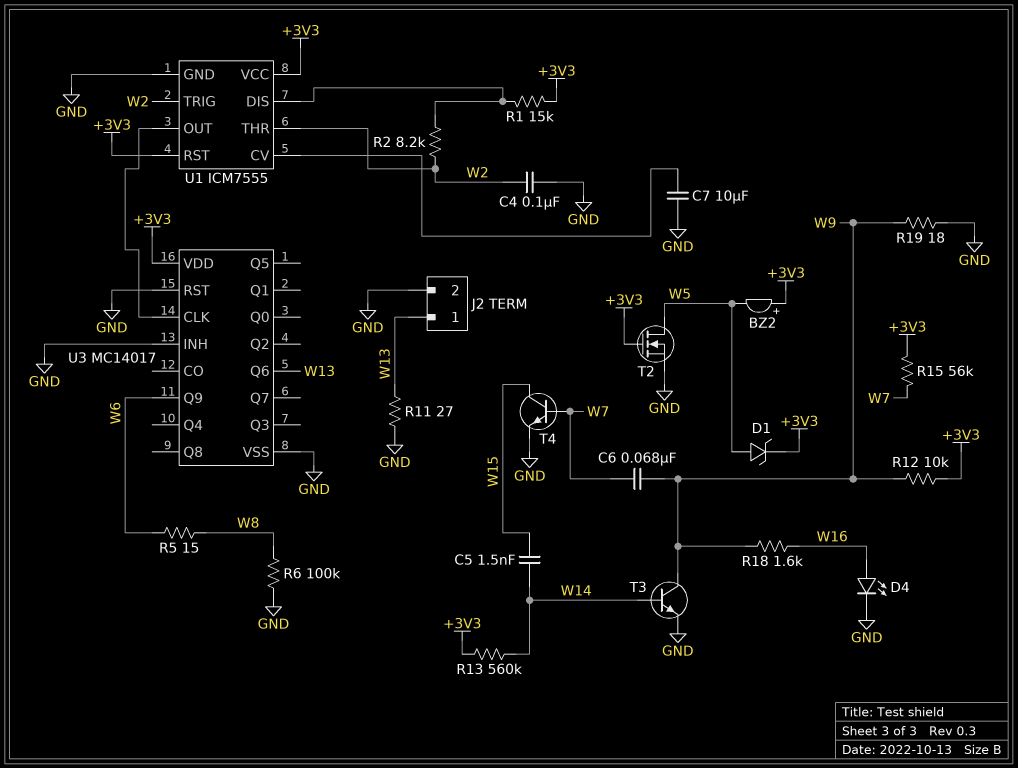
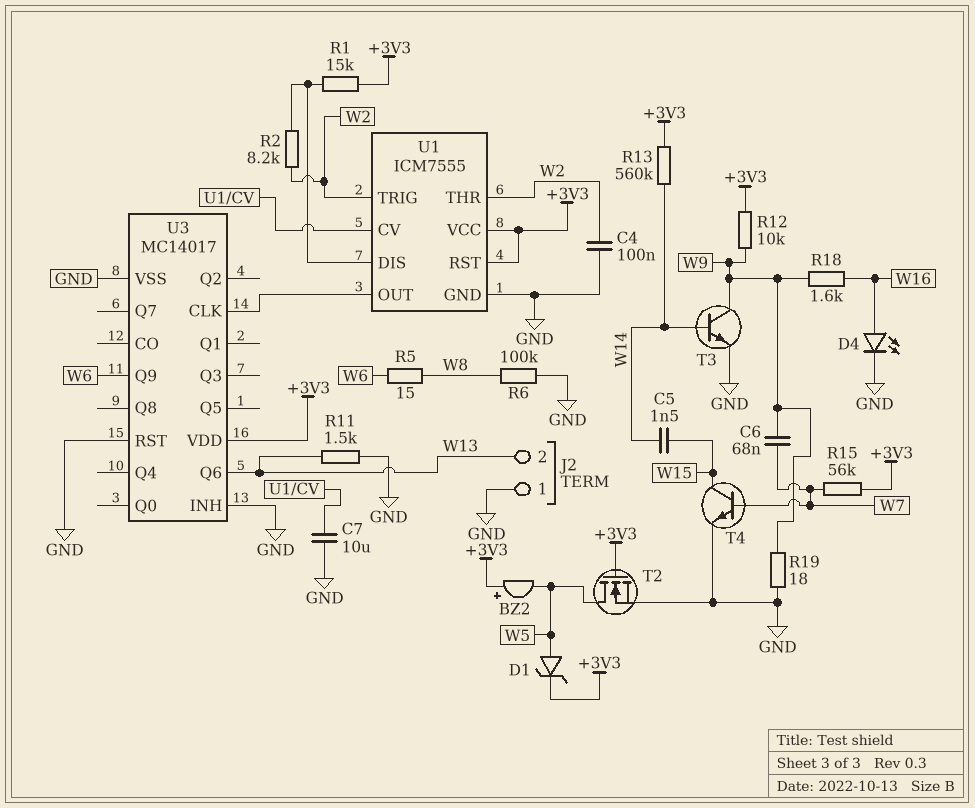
J2 pin 1: W13 -> GND
J2 pin 2: GND -> W13
R11: 27 (GND, W13) -> 1.5k (GND, W13)

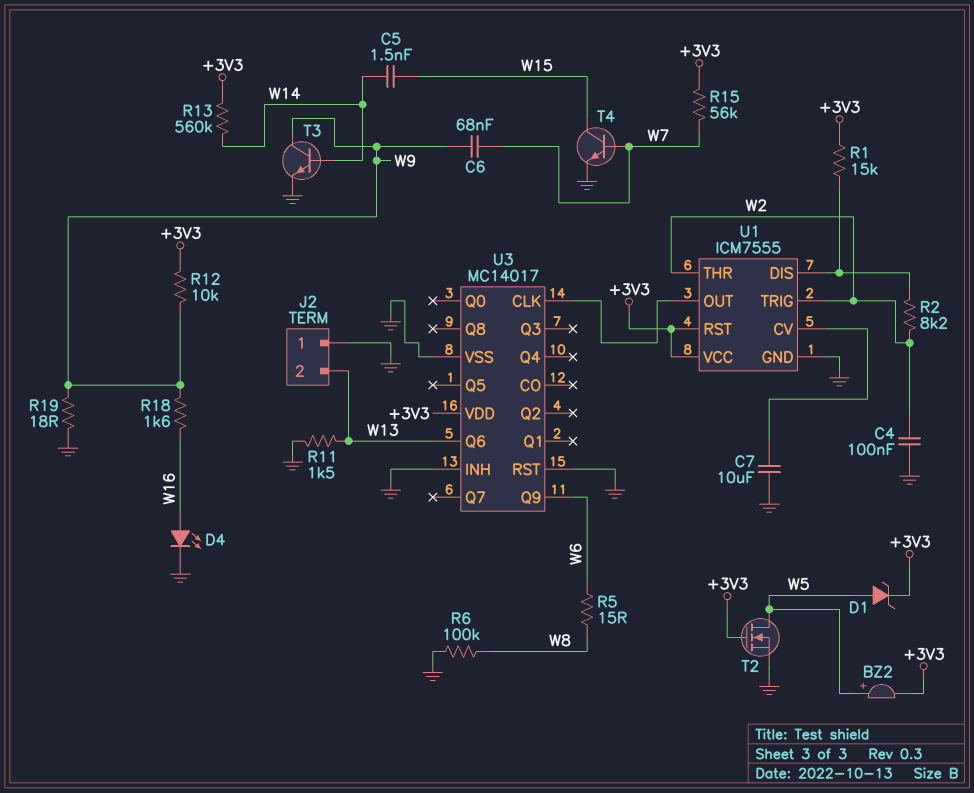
BZ2: buzzer (plus +3V3, minus W5) -> buzzer (plus W5, minus +3V3)

